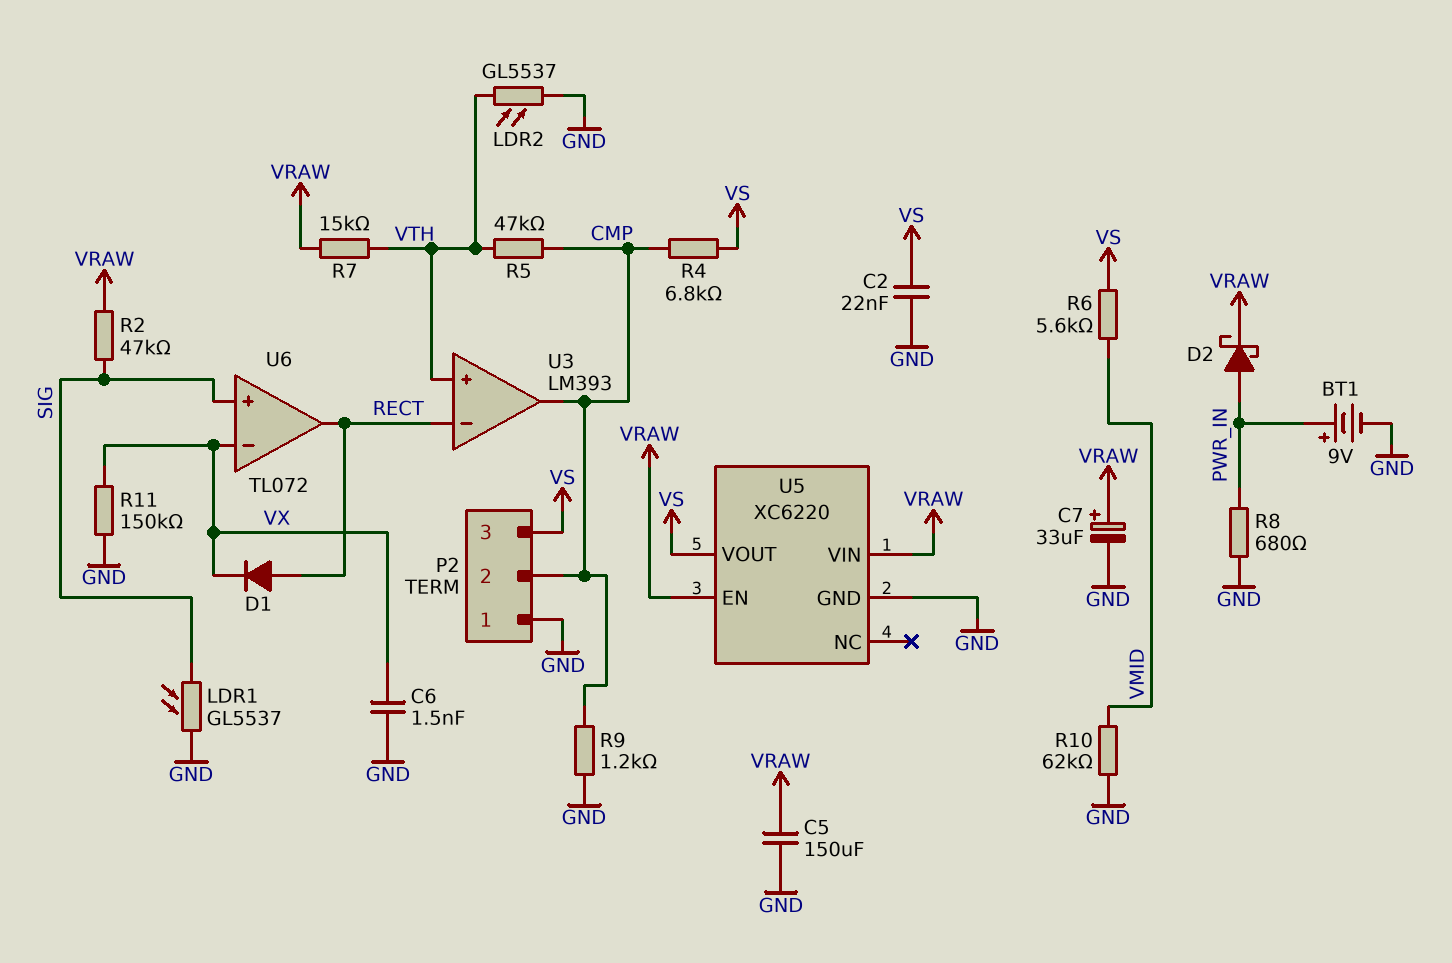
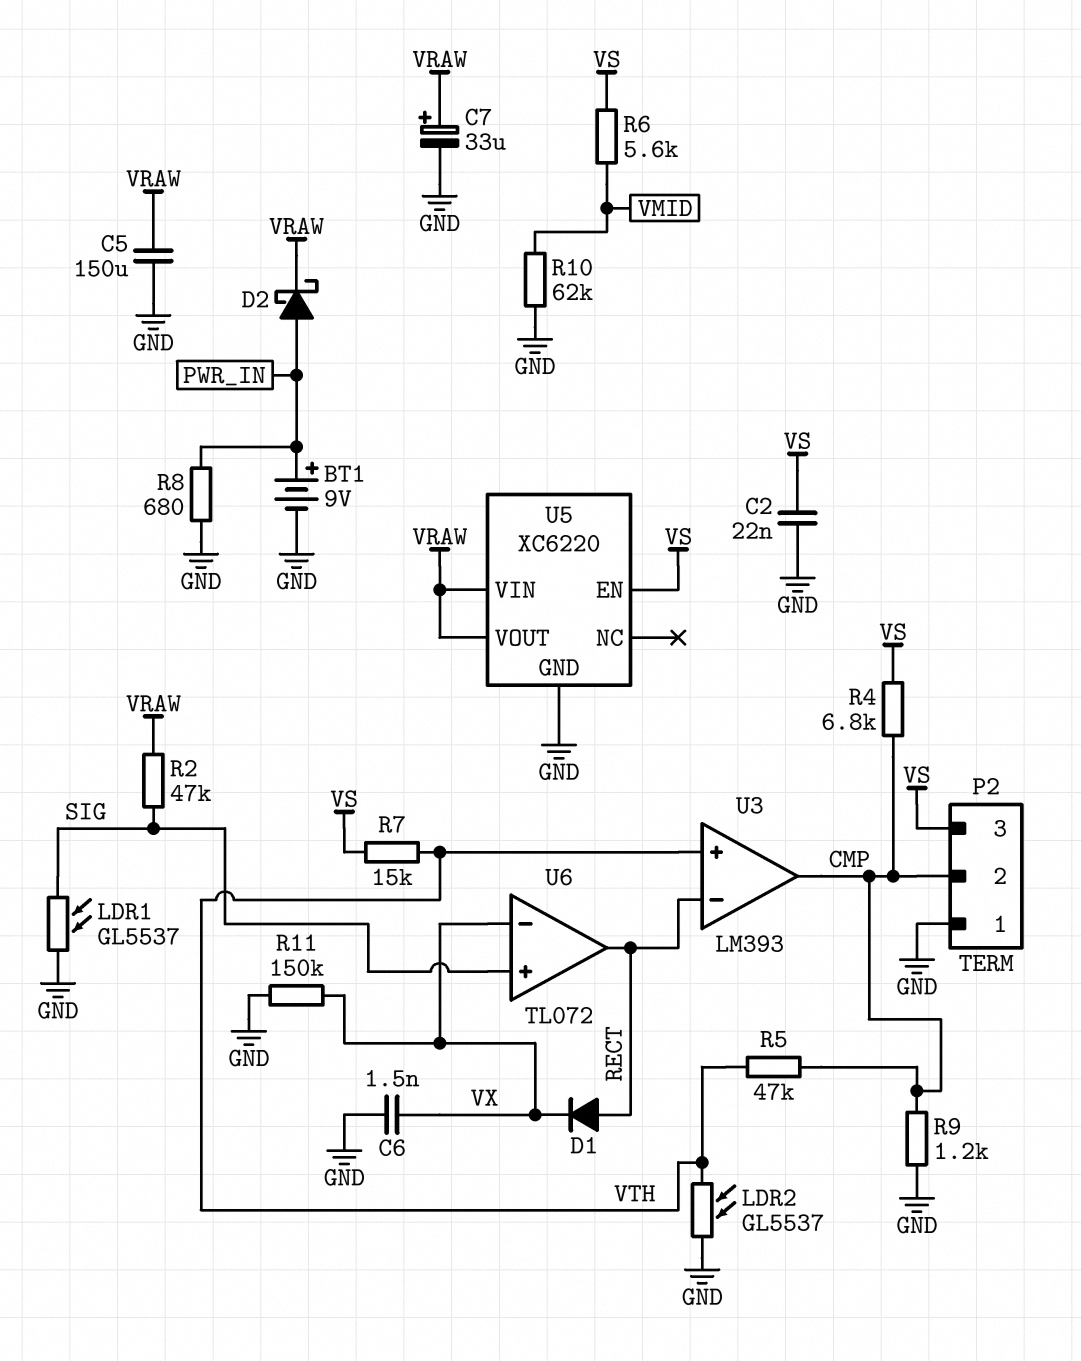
R7: 15k (VRAW, VTH) -> 15k (VS, VTH)
U5 pin EN: VRAW -> VS
U5 pin VOUT: VS -> VRAW

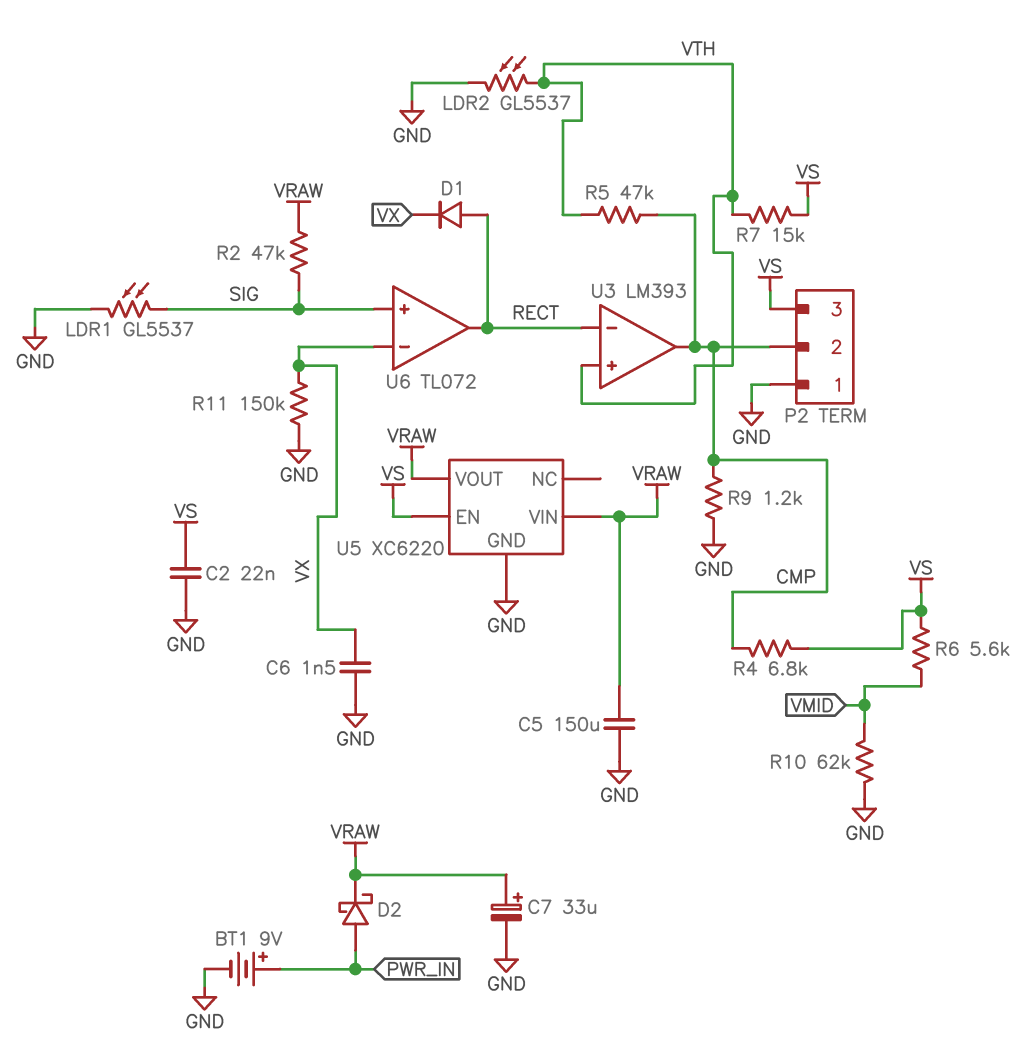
R8: 680 (GND, PWR_IN) -> none

